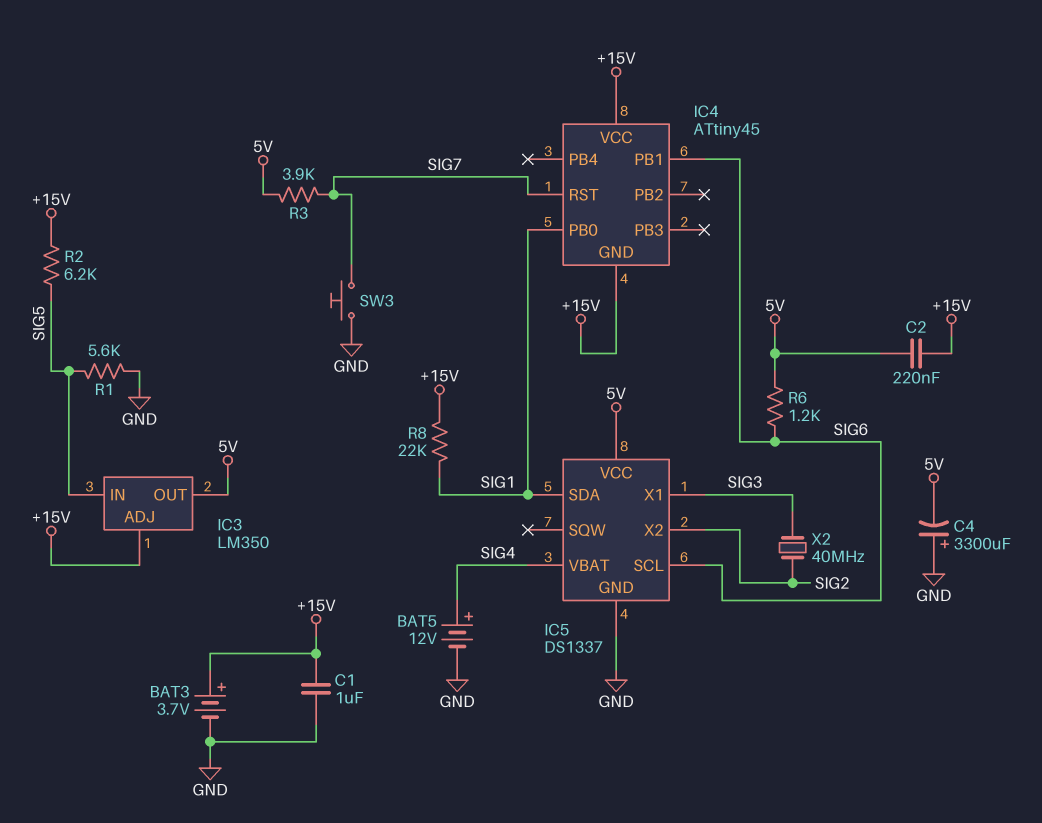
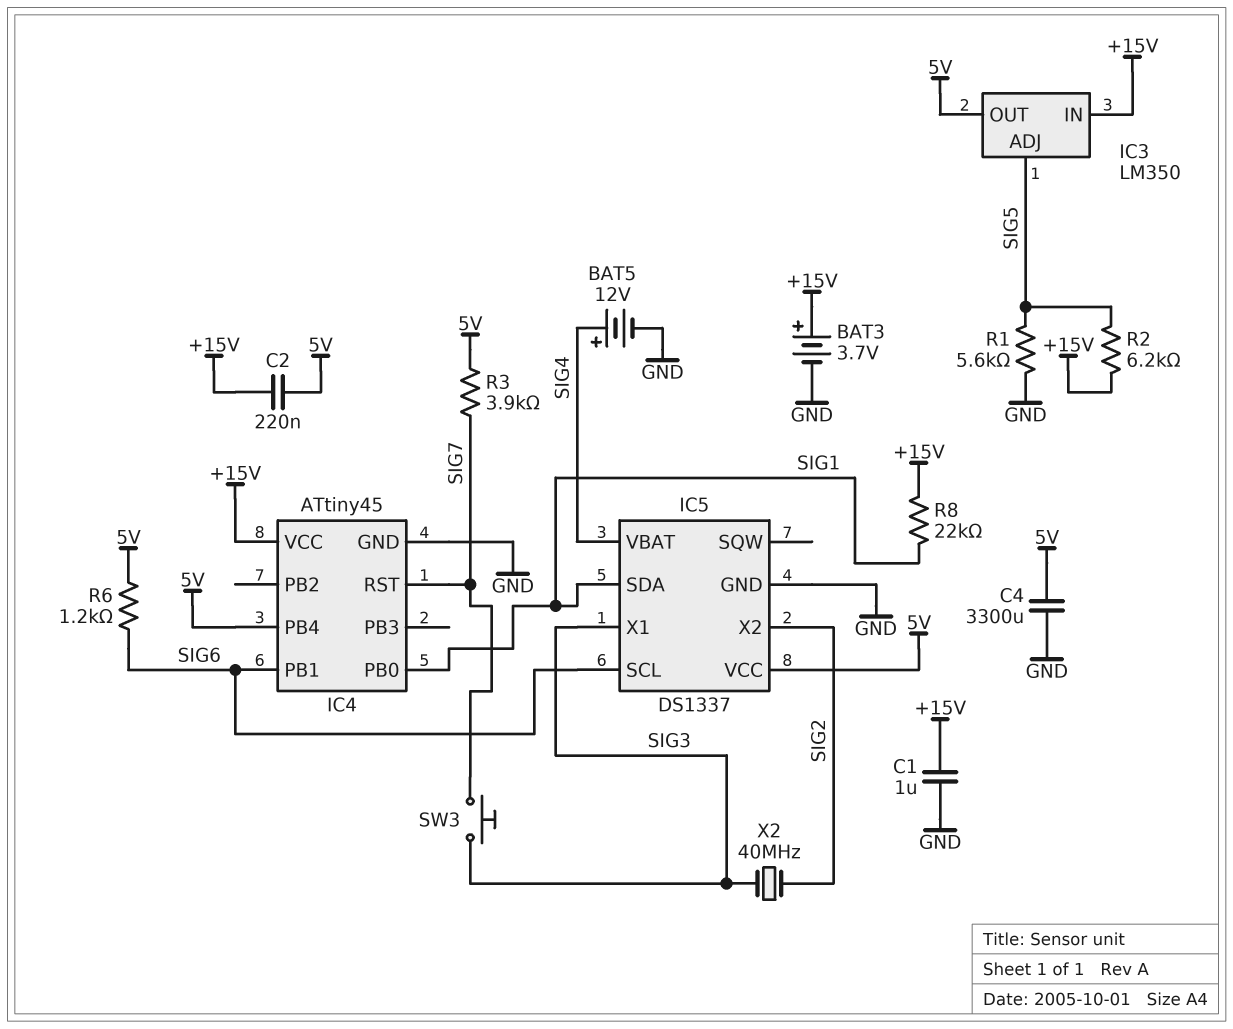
C4: 3300uF (plus GND, minus 5V) -> 3300uF (5V, GND)
IC3 pin ADJ: +15V -> SIG5
IC3 pin IN: SIG5 -> +15V
IC4 pin GND: +15V -> GND
IC4 pin PB4: none -> 5V
SW3: button (GND, SIG7) -> button (SIG3, SIG7)

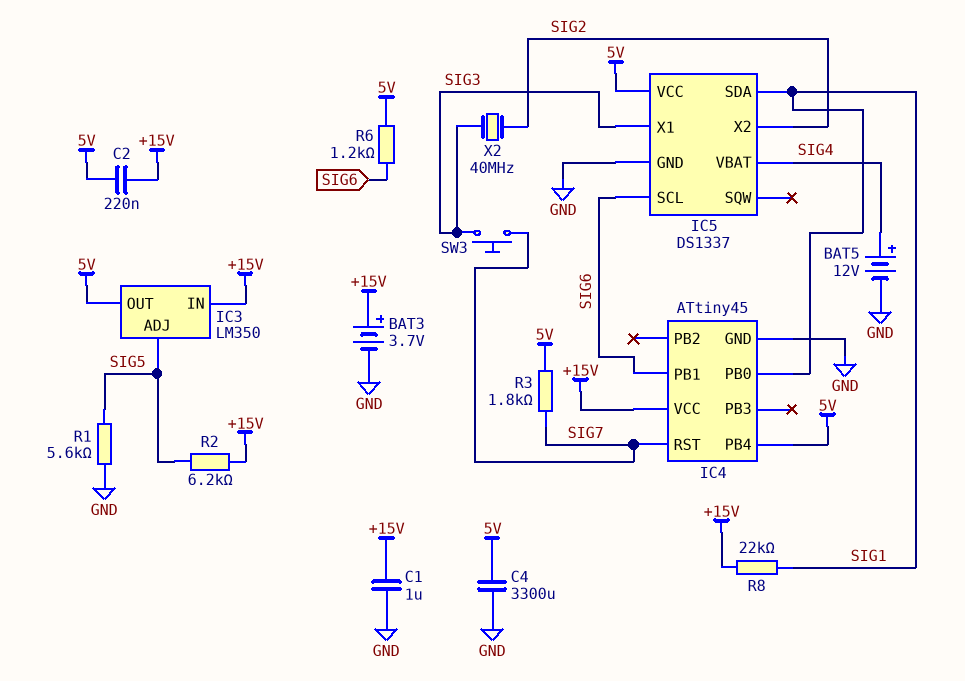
R3: 3.9k (5V, SIG7) -> 1.8k (5V, SIG7)

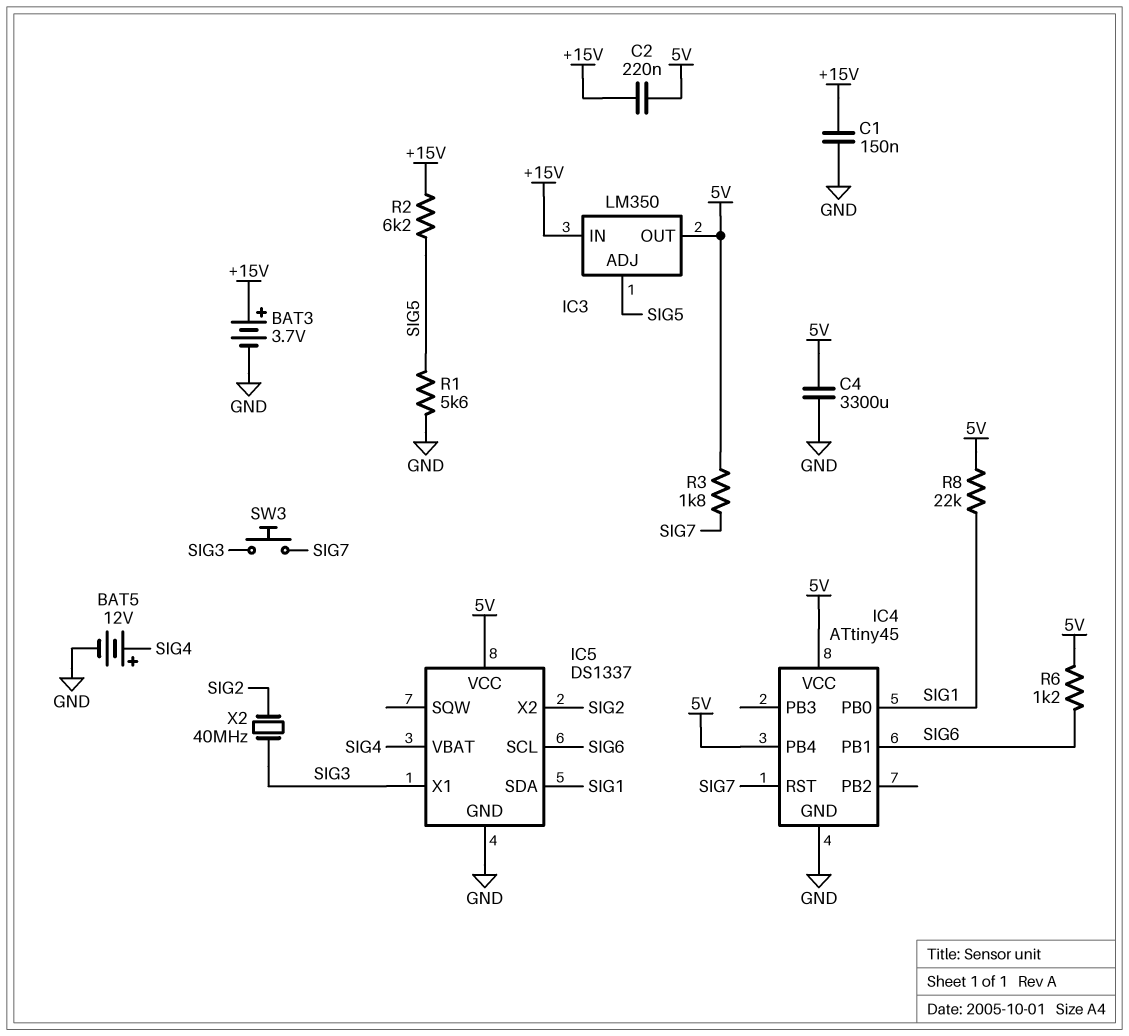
C1: 1uF (+15V, GND) -> 150nF (+15V, GND)
IC4 pin VCC: +15V -> 5V
R8: 22k (+15V, SIG1) -> 22k (5V, SIG1)

